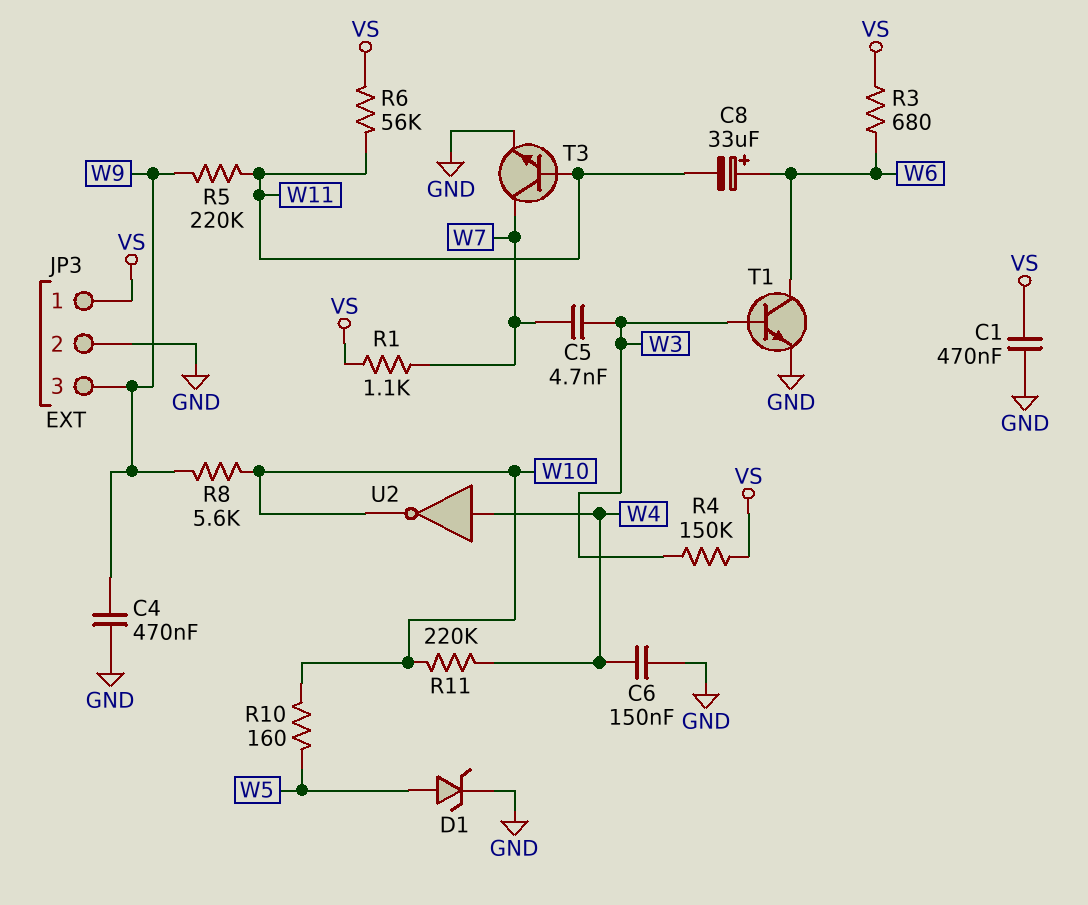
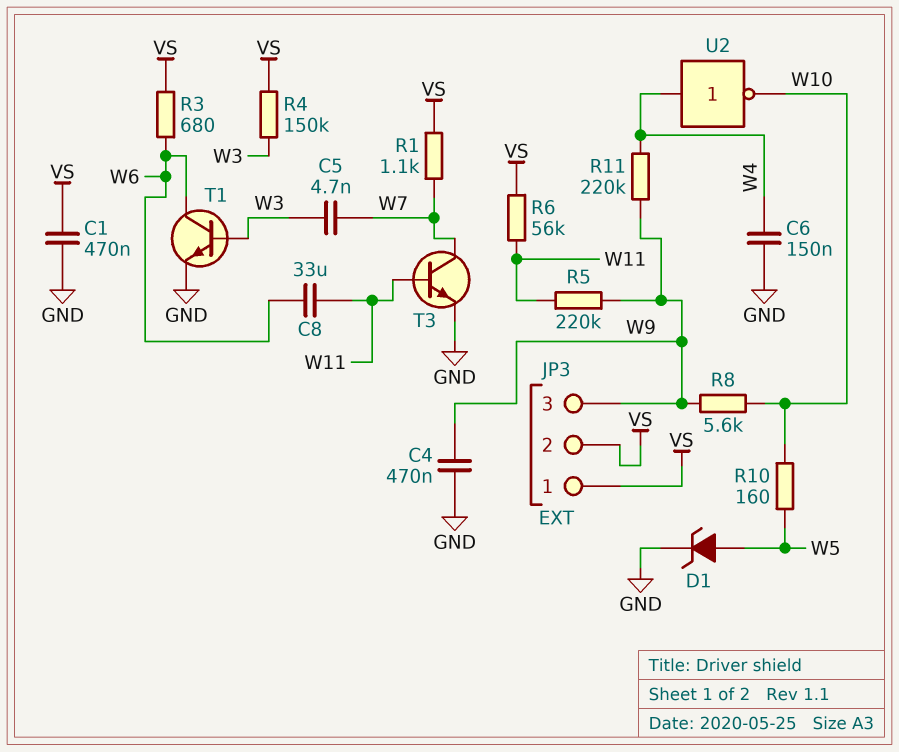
C8: 33uF (plus W6, minus W11) -> 33uF (W6, W11)
JP3 pin 2: GND -> VS
R11: 220k (W4, W10) -> 220k (W4, W9)

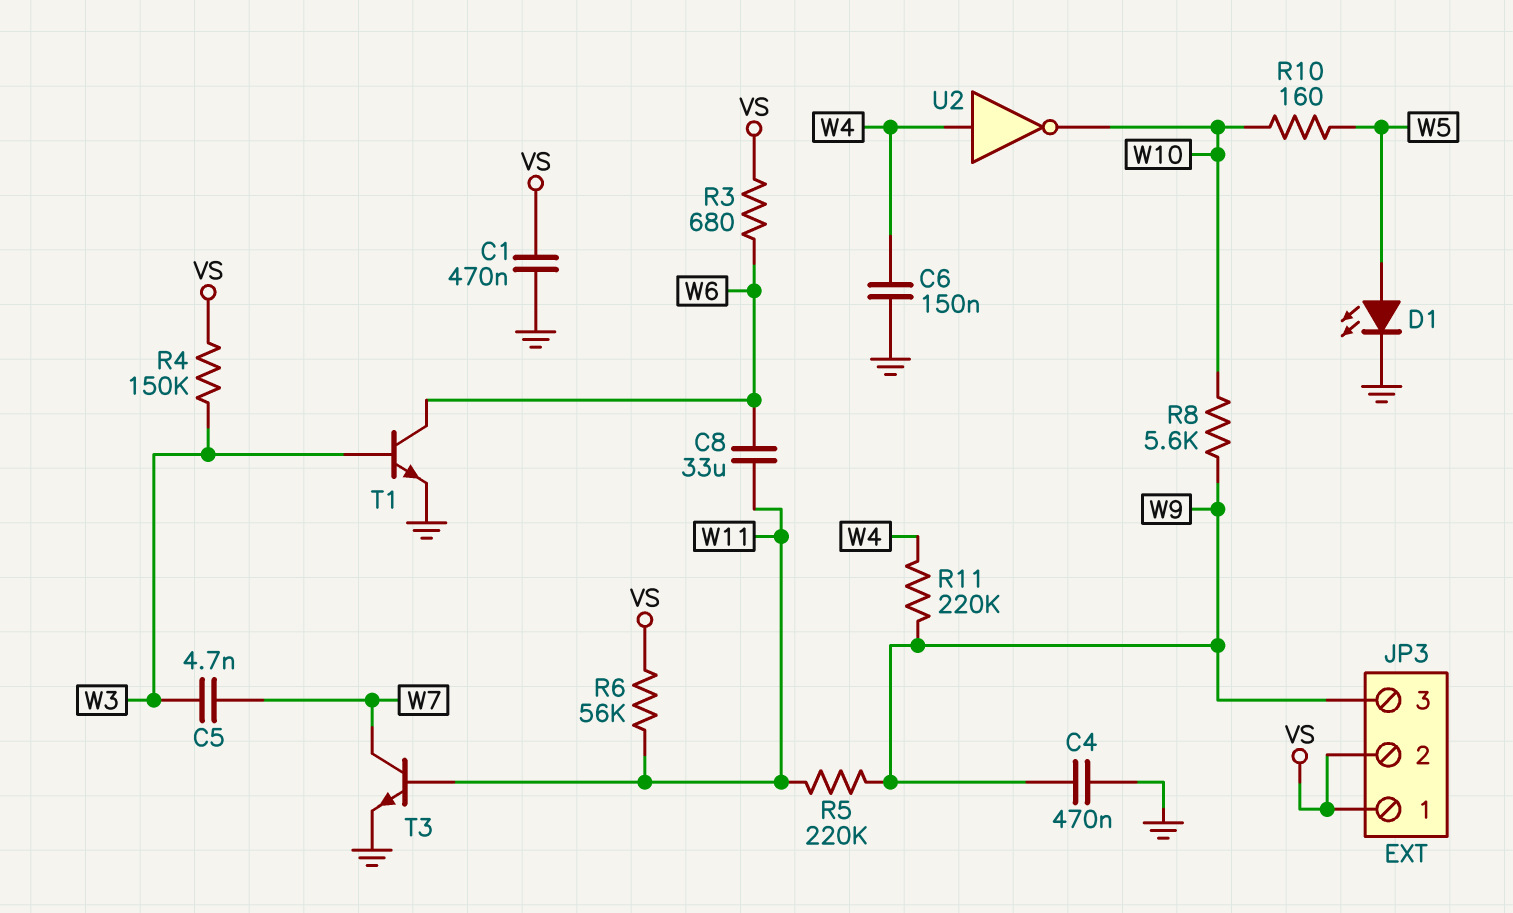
D1: zener (A W5, K GND) -> LED (A W5, K GND)
R1: 1.1k (VS, W7) -> none

